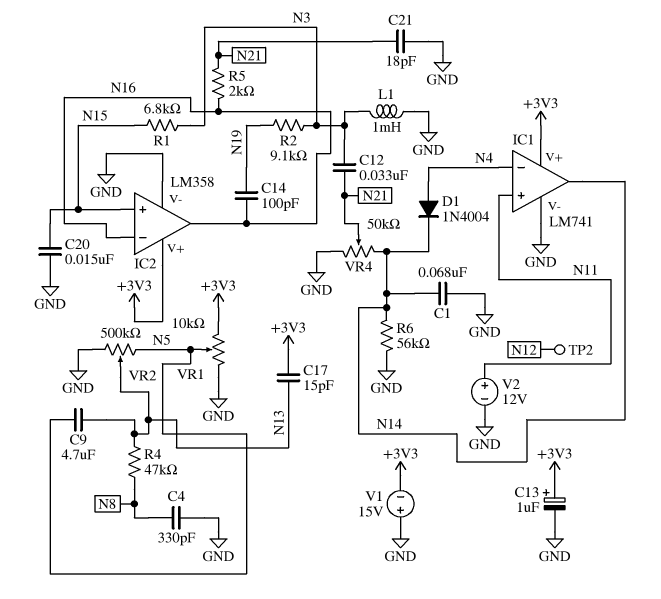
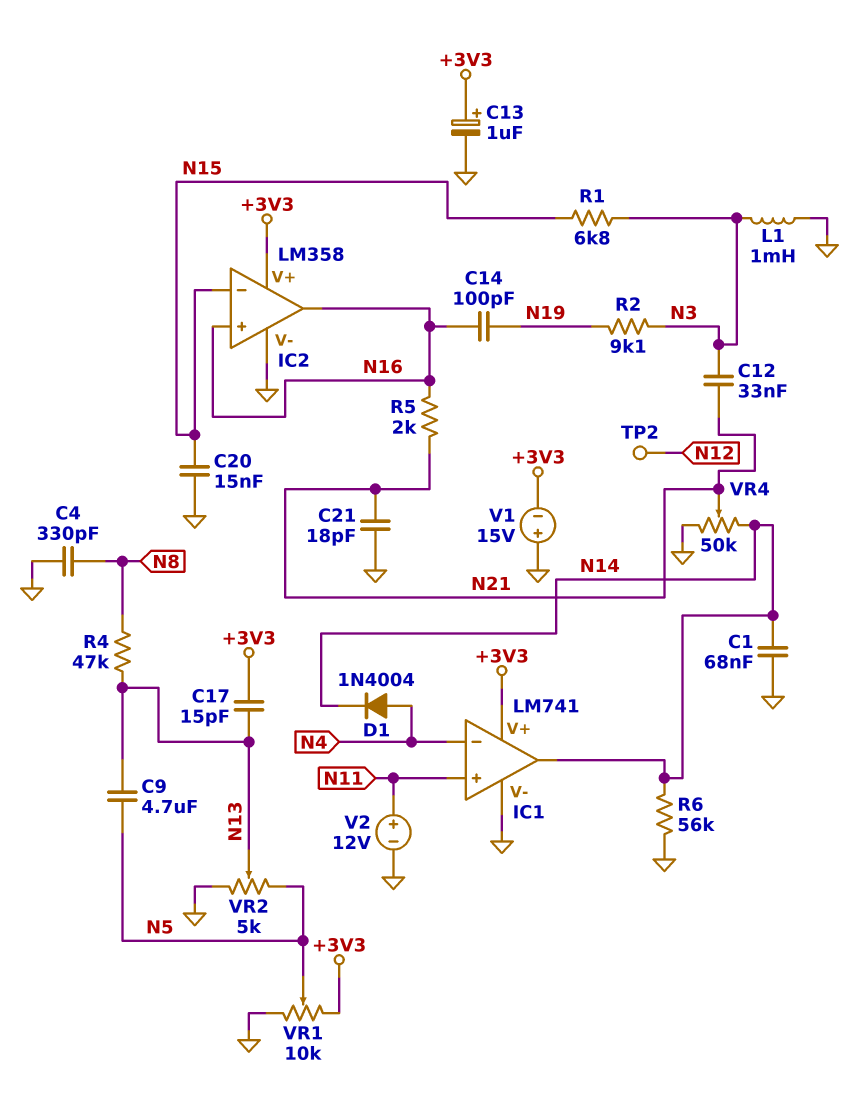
IC2 pin in+: N15 -> N16
IC2 pin in-: N16 -> N15
VR2: 500k (GND, N5, wiper N13) -> 5k (GND, N5, wiper N13)

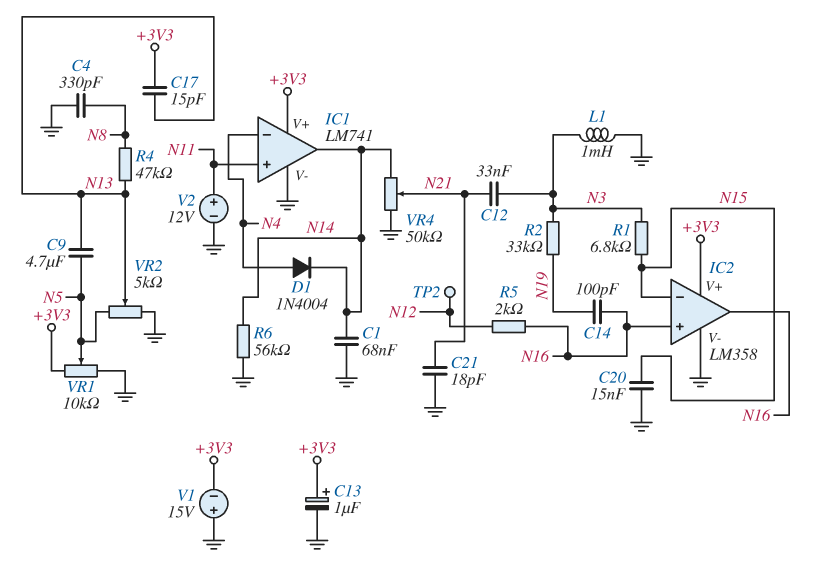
R2: 9.1k (N3, N19) -> 33k (N3, N19)
R5: 2k (N16, N21) -> 2k (N12, N16)

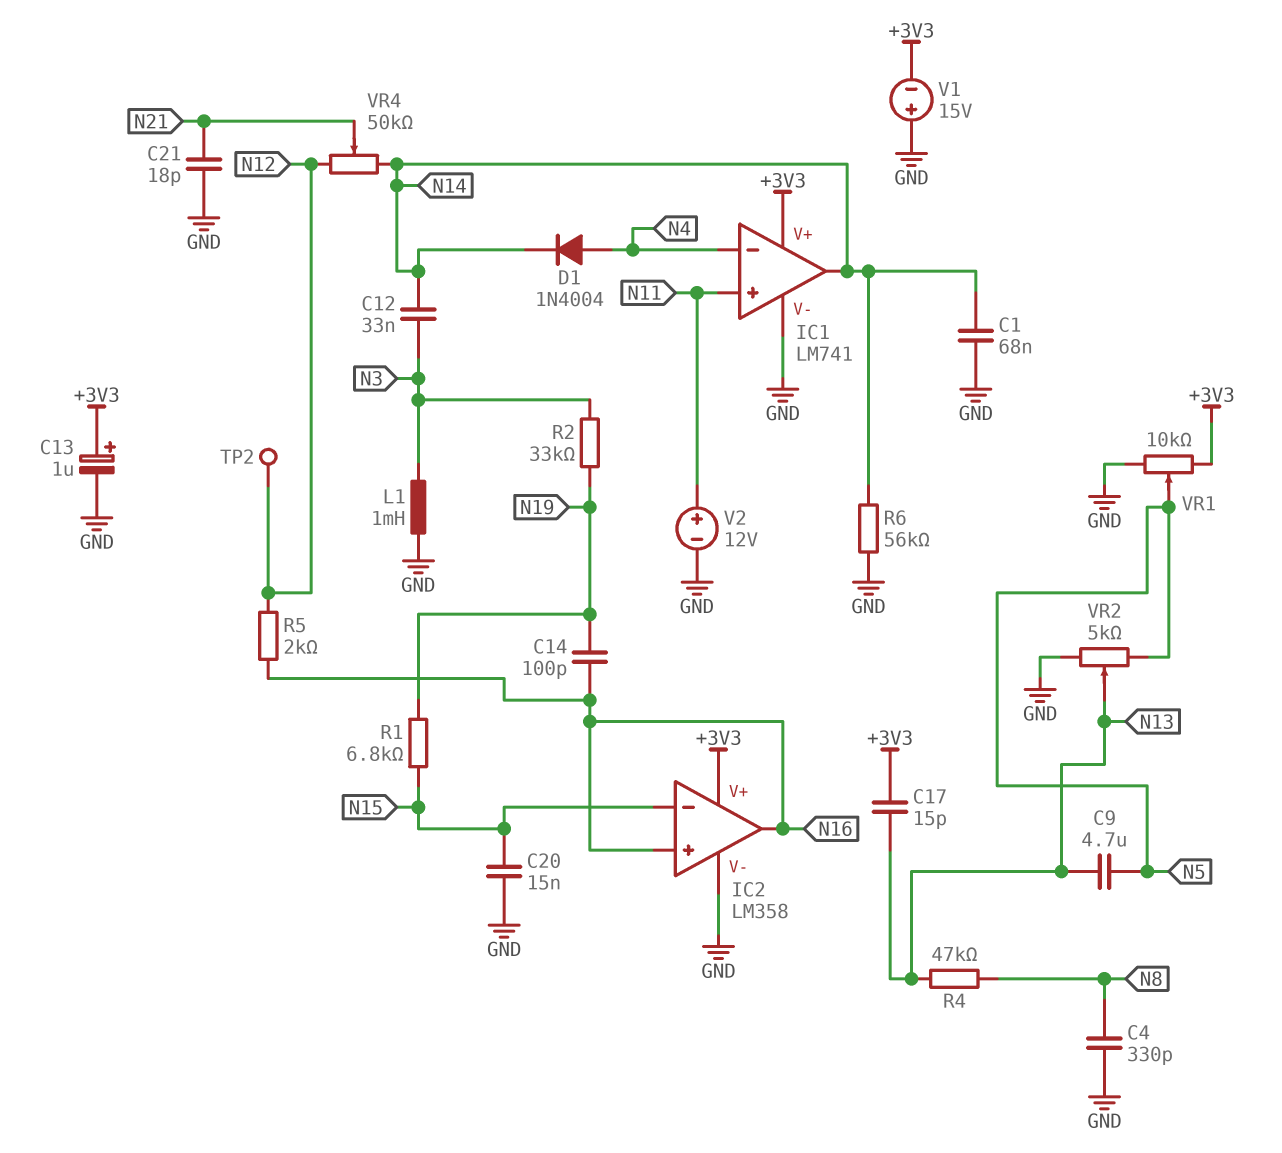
C12: 33nF (N3, N21) -> 33nF (N3, N14)
R1: 6.8k (N3, N15) -> 6.8k (N15, N19)
VR4: 50k (GND, N14, wiper N21) -> 50k (N12, N14, wiper N21)

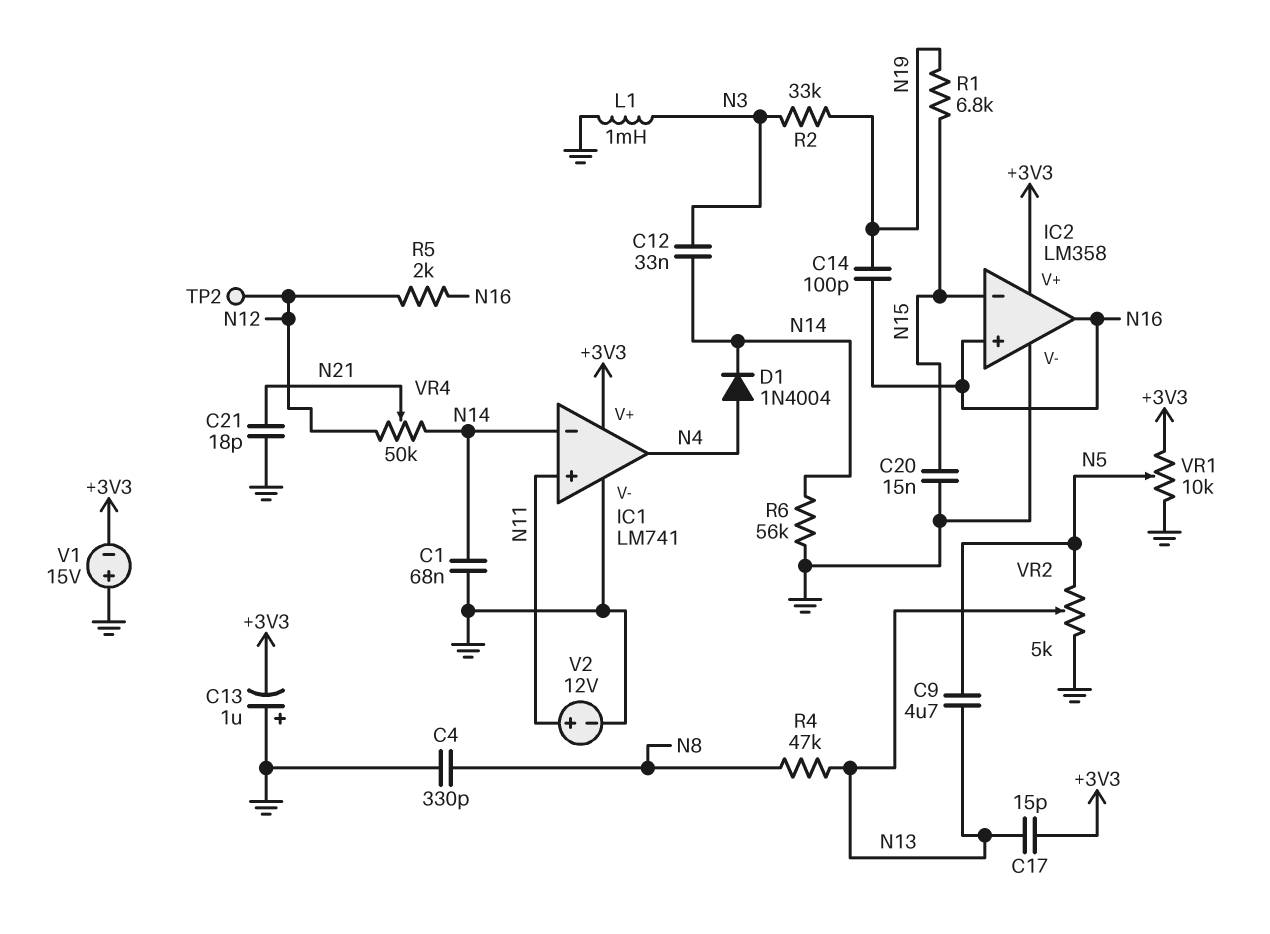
C13: 1uF (plus +3V3, minus GND) -> 1uF (plus GND, minus +3V3)
IC1 pin in-: N4 -> N14
IC1 pin out: N14 -> N4

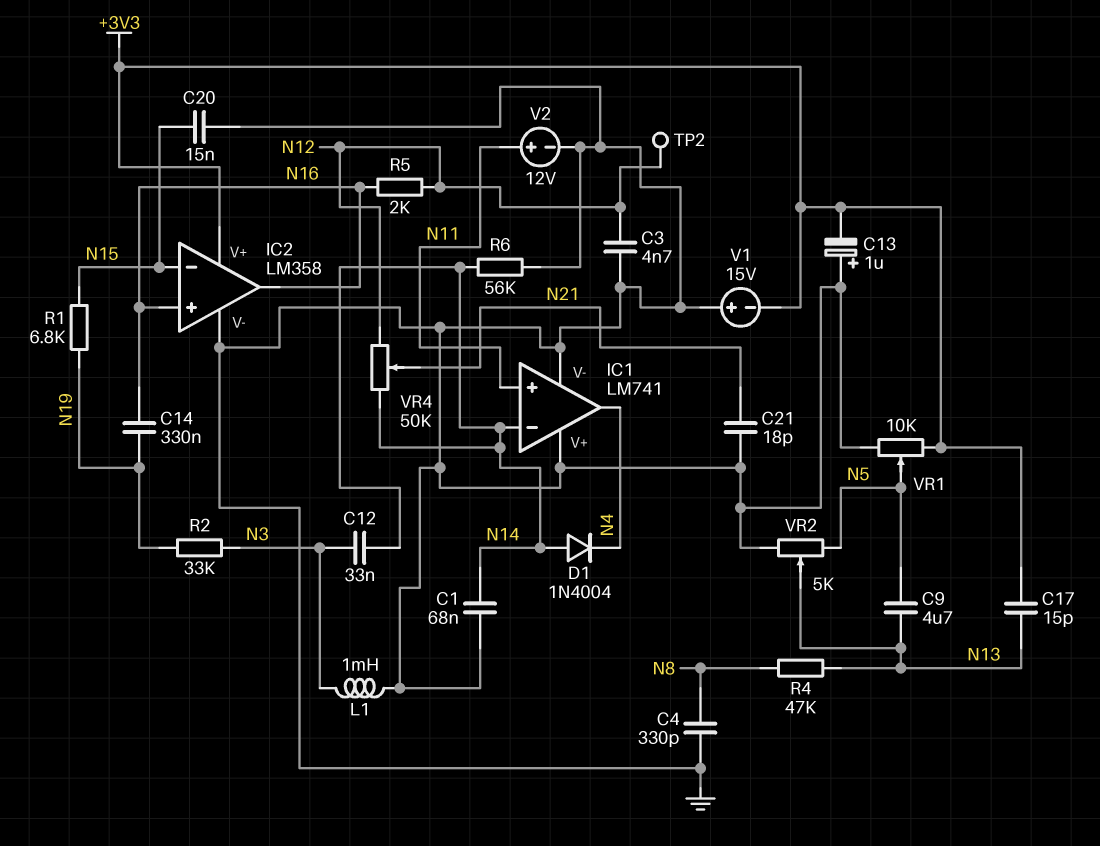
C3: none -> 4.7nF (GND, N12)
C14: 100pF (N16, N19) -> 330nF (N16, N19)
D1: diode 1N4004 (A N4, K N14) -> diode 1N4004 (A N14, K N4)
IC1 pin V+: +3V3 -> GND

